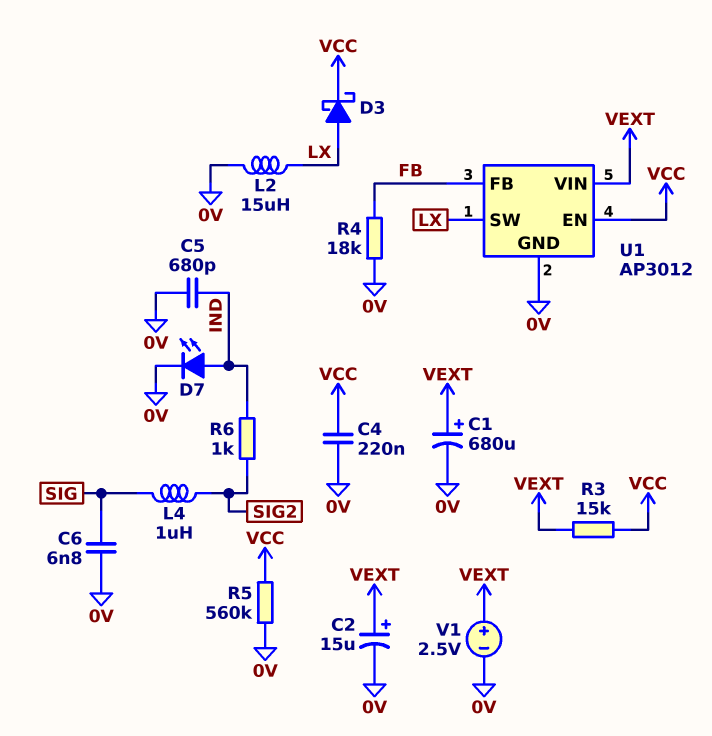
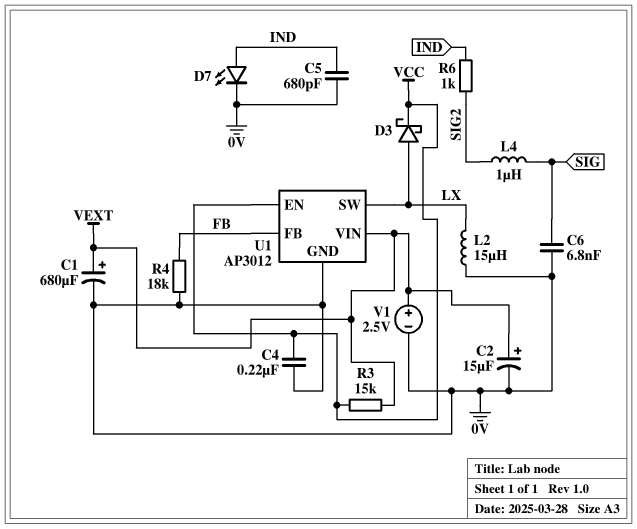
R5: 560k (0V, VCC) -> none

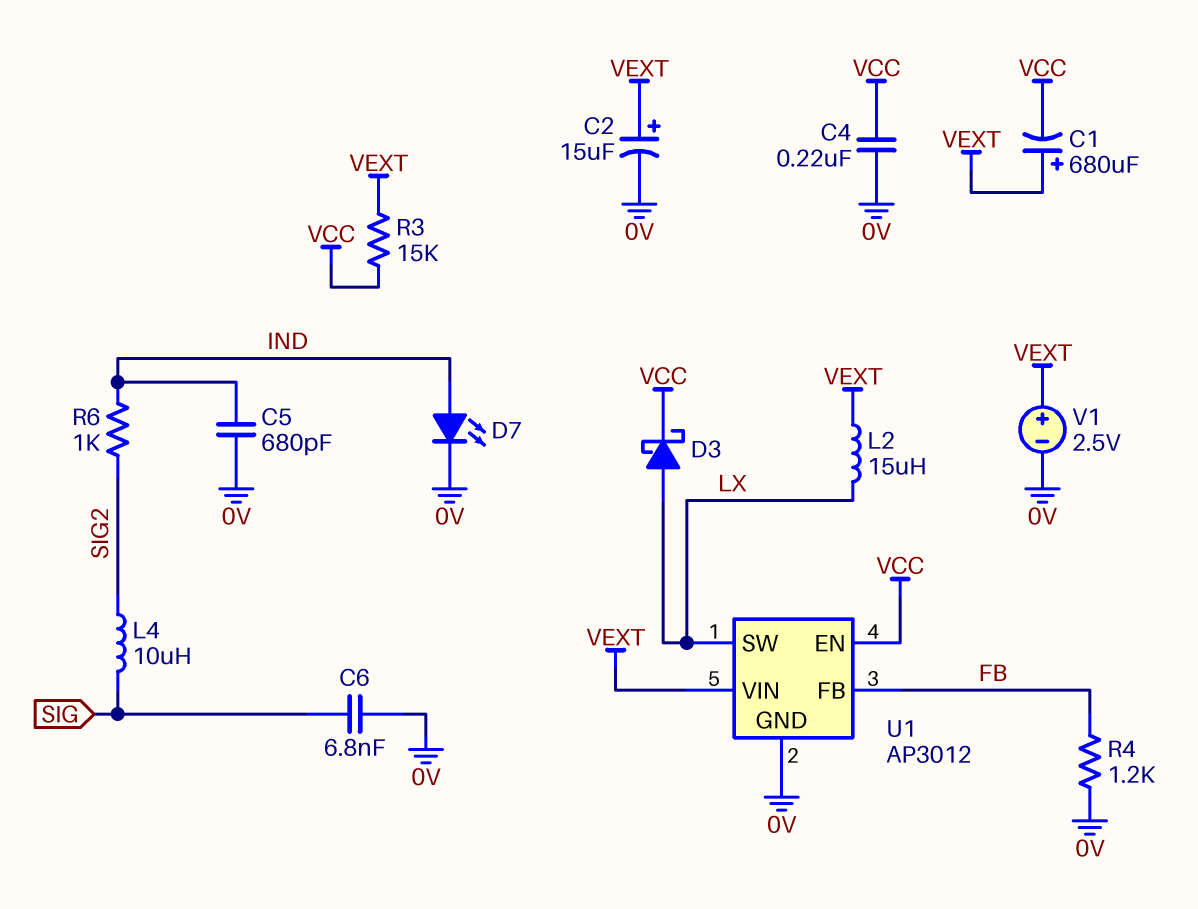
C1: 680uF (plus VEXT, minus 0V) -> 680uF (plus VEXT, minus VCC)
L2: 15uH (0V, LX) -> 15uH (LX, VEXT)
L4: 1uH (SIG, SIG2) -> 10uH (SIG, SIG2)
R4: 18k (0V, FB) -> 1.2k (0V, FB)

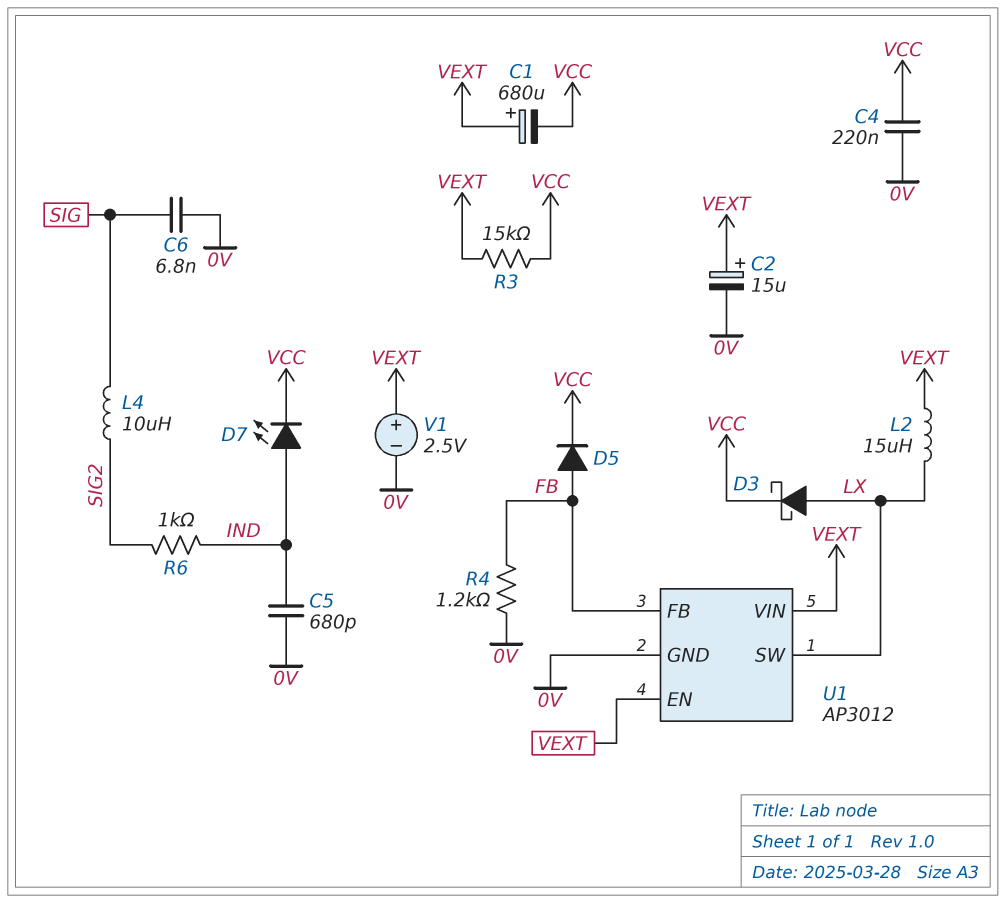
D5: none -> diode (A FB, K VCC)
D7: LED (A IND, K 0V) -> LED (A IND, K VCC)
U1 pin EN: VCC -> VEXT

